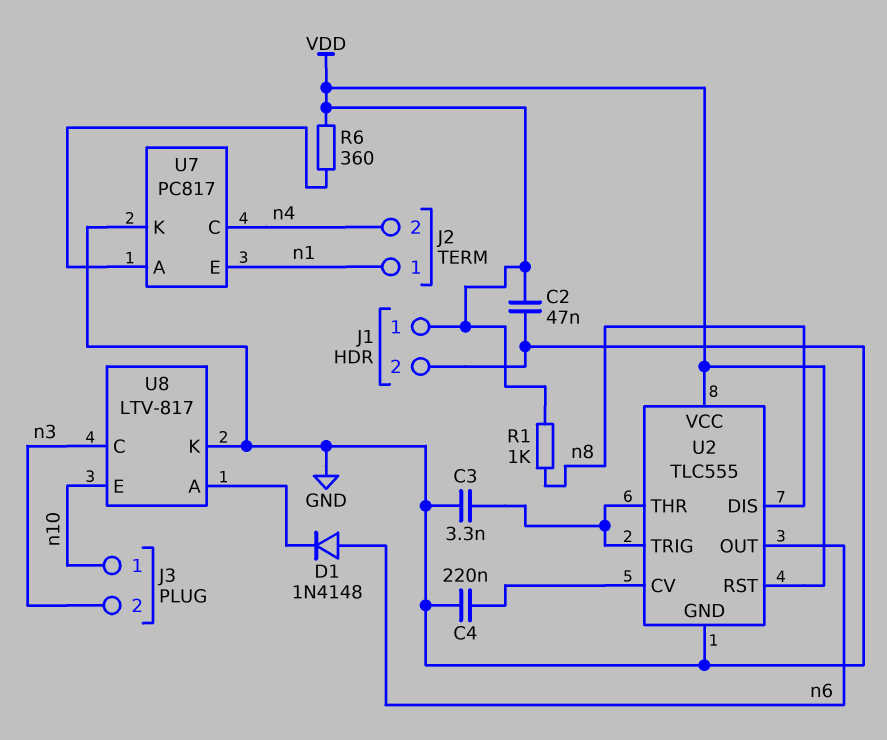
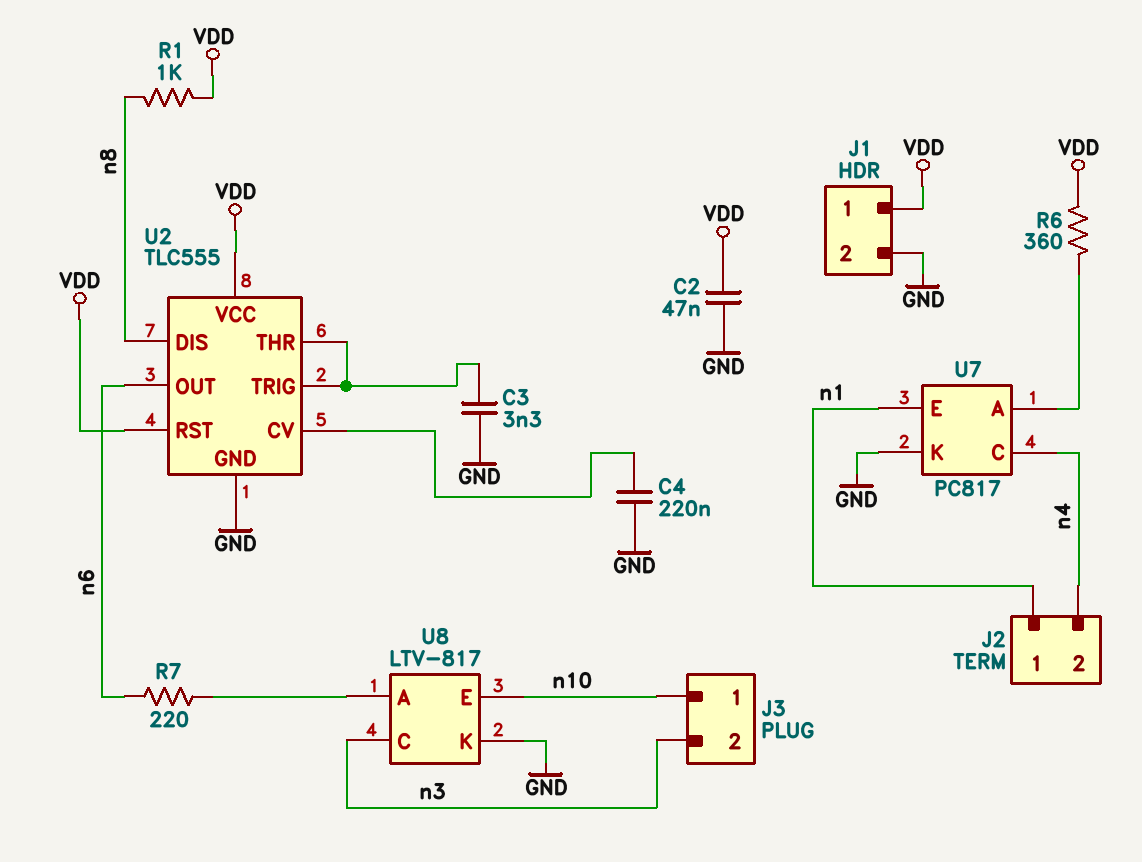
D1: diode 1N4148 (A n6, K U8/A) -> none
R7: none -> 220 (U8/A, n6)

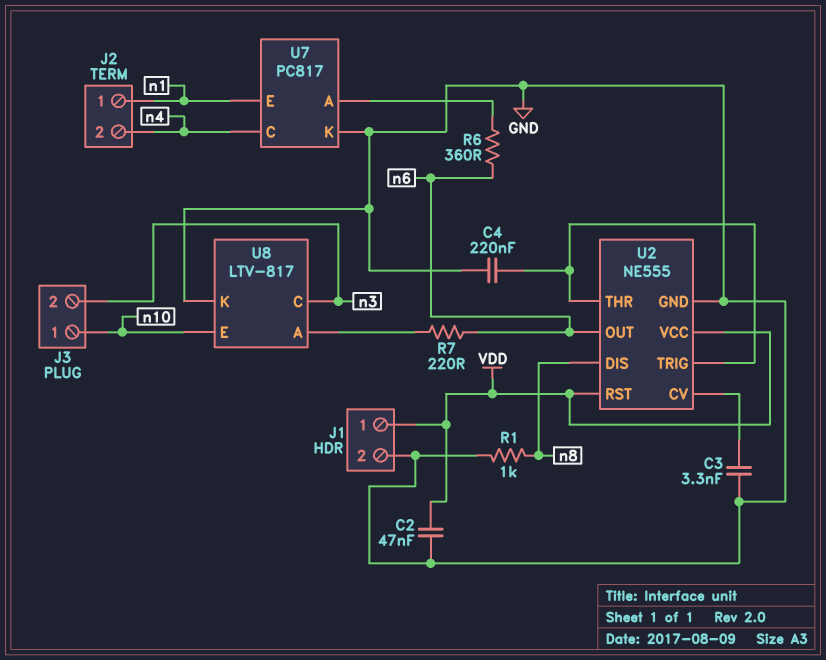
C3: 3.3nF (GND, U2/THR) -> 3.3nF (GND, U2/CV)
C4: 220nF (GND, U2/CV) -> 220nF (GND, U2/THR)
R1: 1k (VDD, n8) -> 1k (GND, n8)
R6: 360 (U7/A, VDD) -> 360 (U7/A, n6)
U2: TLC555 -> NE555

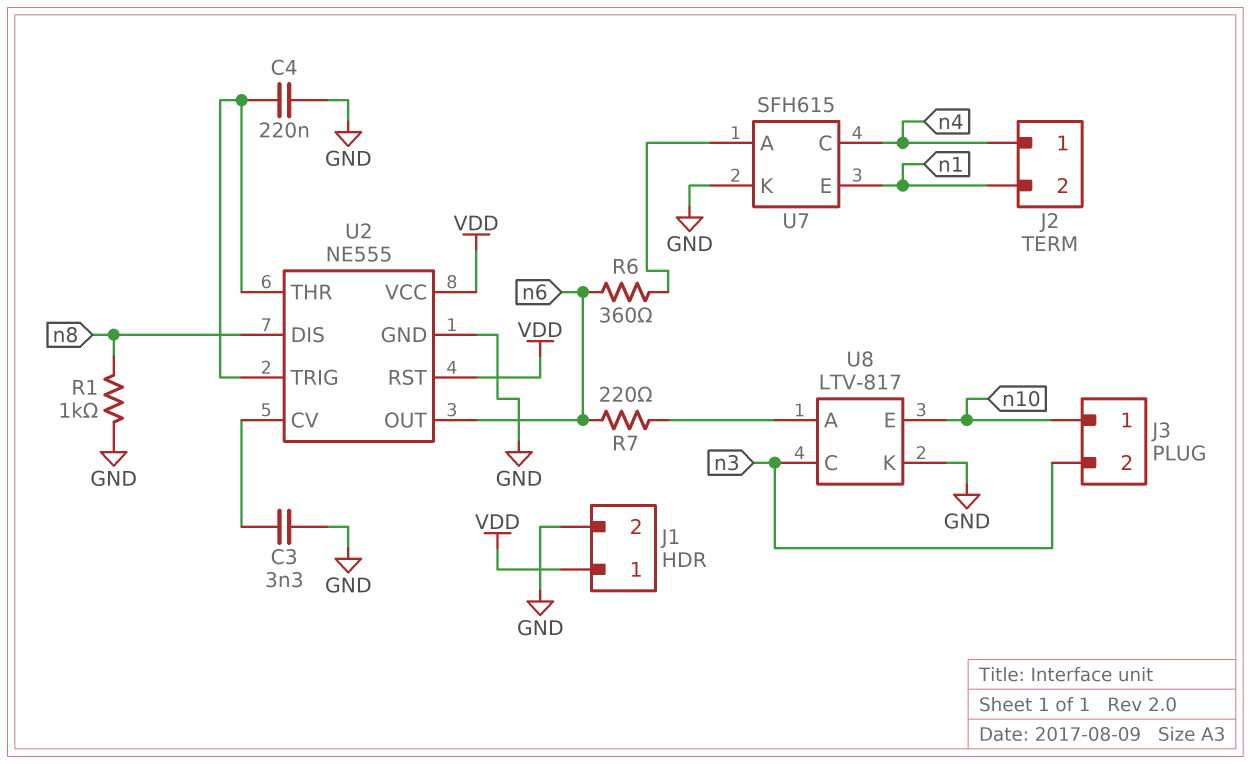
C2: 47nF (GND, VDD) -> none
J2 pin 1: n1 -> n4
J2 pin 2: n4 -> n1
U7: PC817 -> SFH615

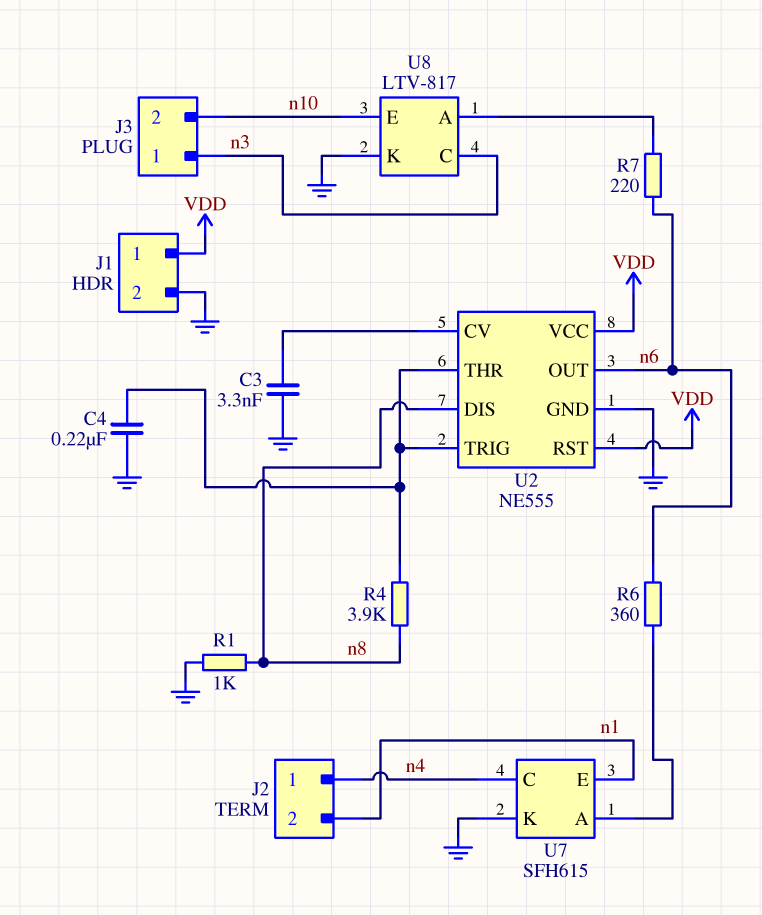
J3 pin 1: n10 -> n3
J3 pin 2: n3 -> n10
R4: none -> 3.9k (U2/THR, n8)

